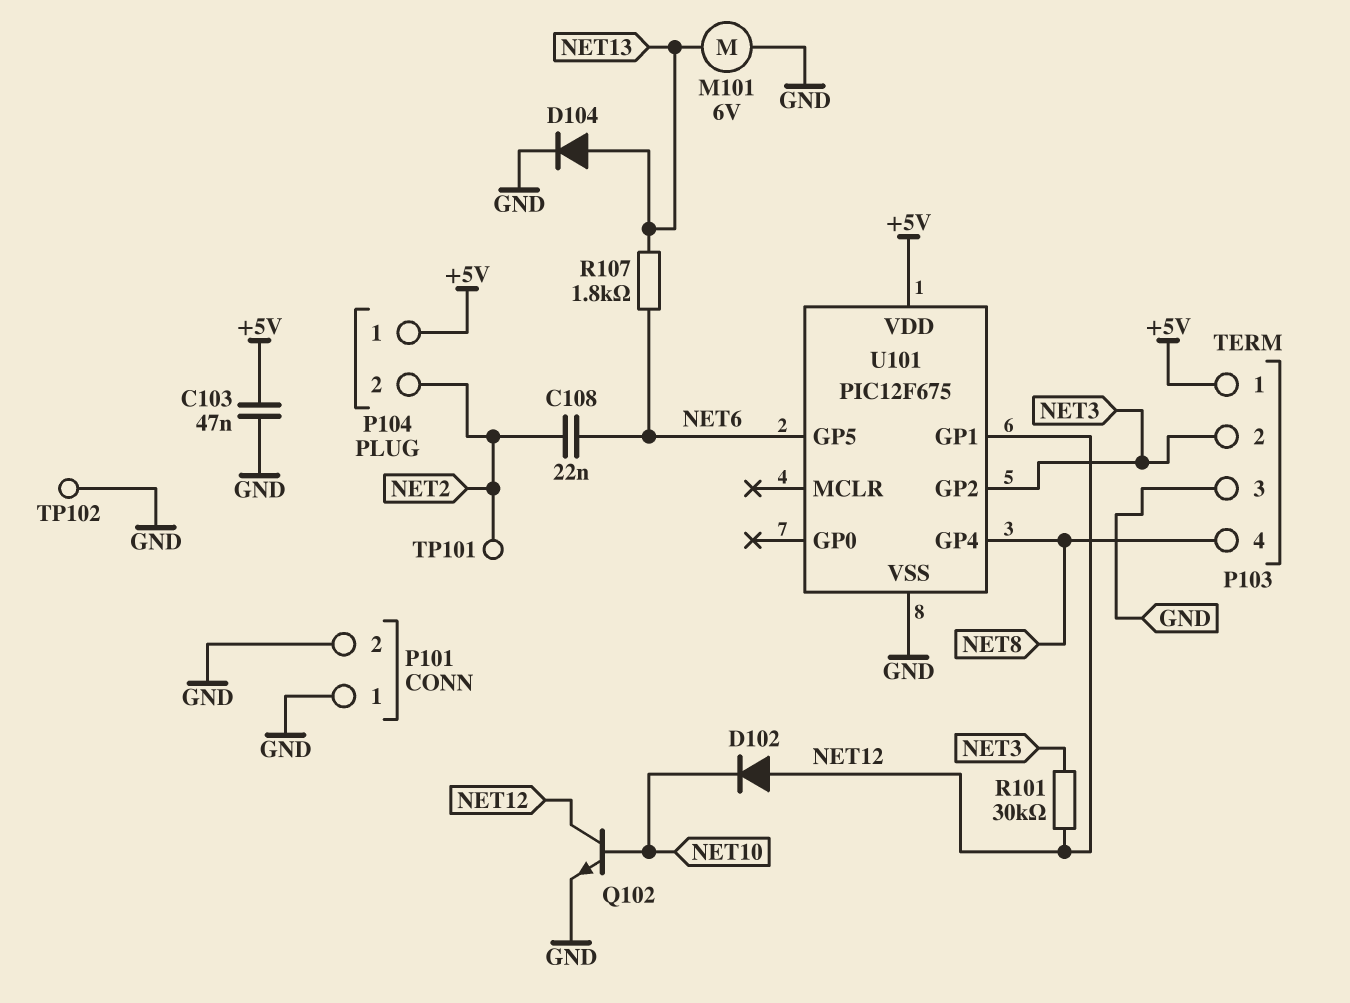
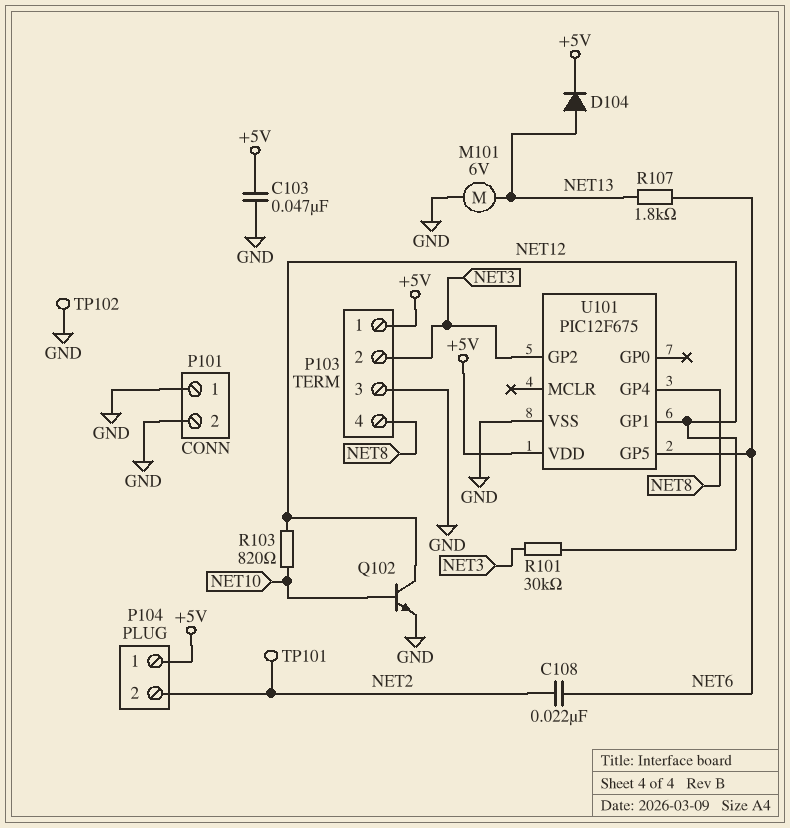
D102: diode (A NET12, K NET10) -> none
D104: diode (A NET13, K GND) -> diode (A NET13, K +5V)
R103: none -> 820 (NET10, NET12)

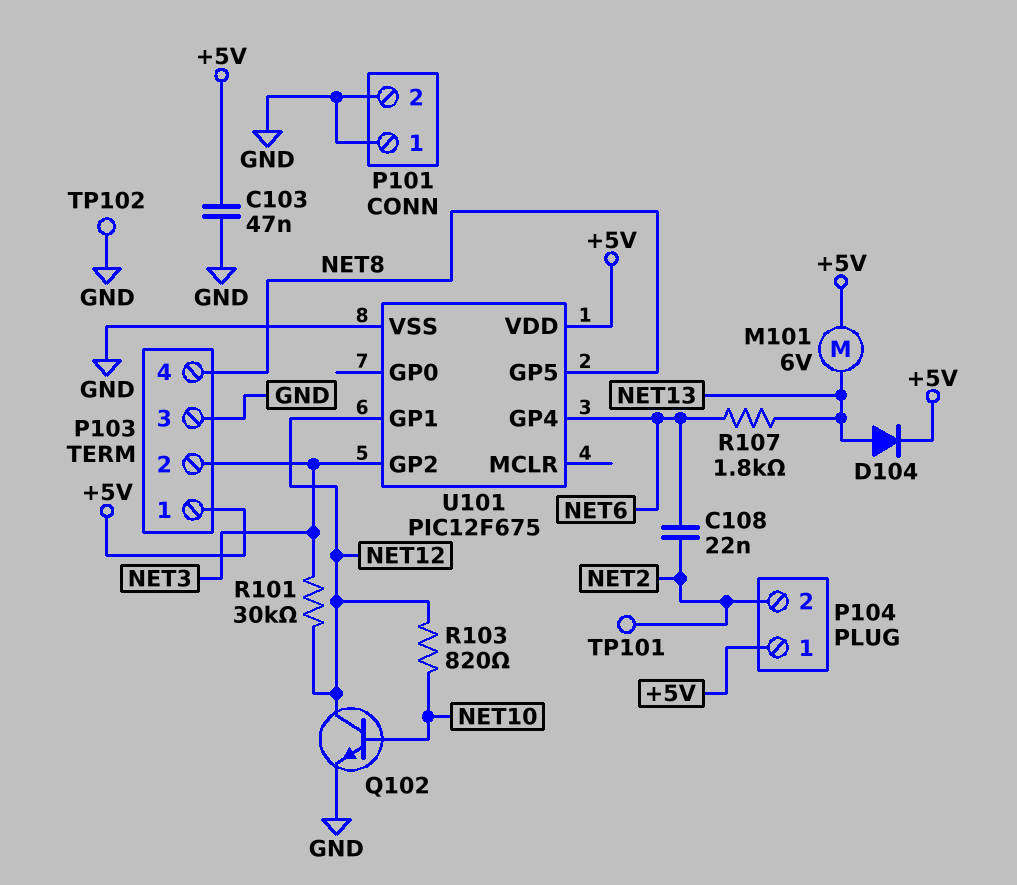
M101: motor 6V (GND, NET13) -> motor 6V (+5V, NET13)
U101 pin GP4: NET8 -> NET6
U101 pin GP5: NET6 -> NET8

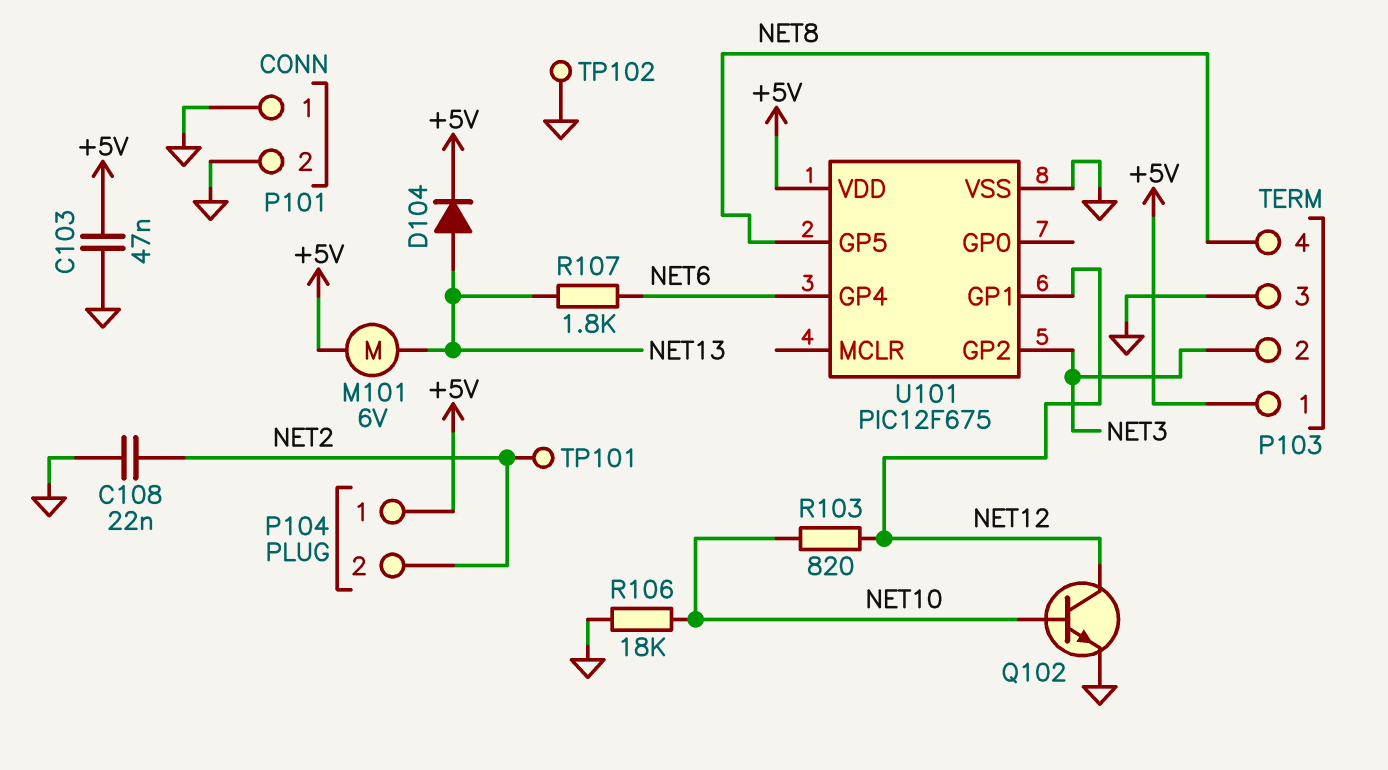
C108: 22nF (NET2, NET6) -> 22nF (GND, NET2)
R101: 30k (NET3, NET12) -> none
R106: none -> 18k (GND, NET10)

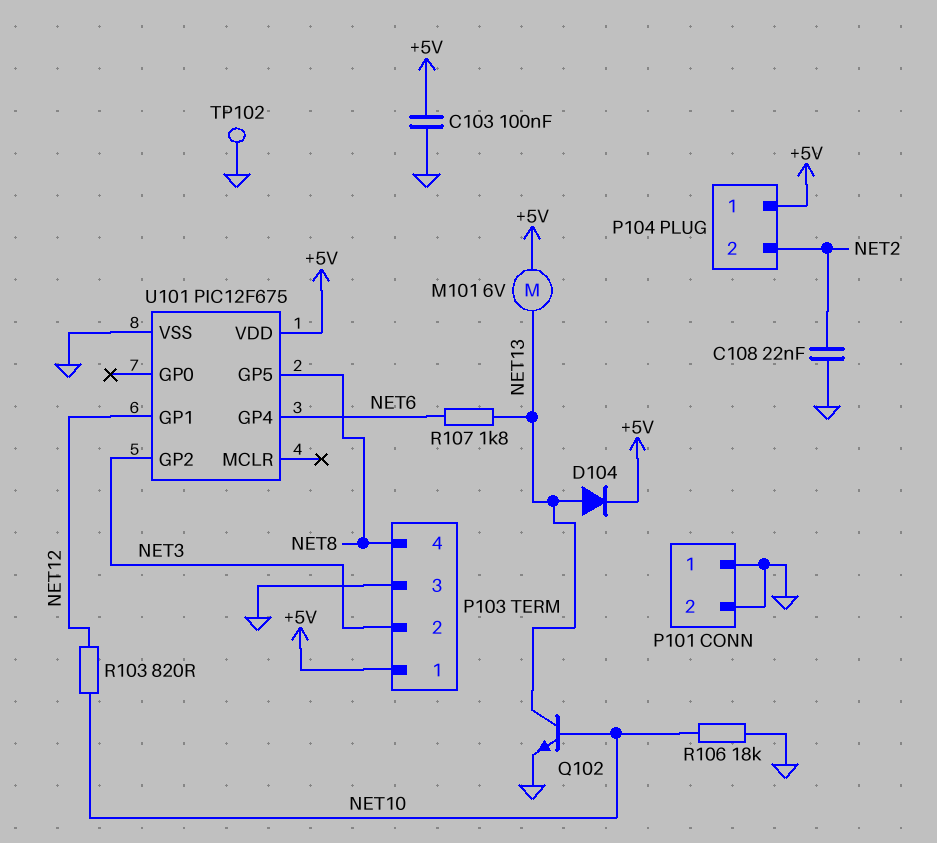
C103: 47nF (+5V, GND) -> 100nF (+5V, GND)
Q102: NPN (B NET10, C NET12, E GND) -> NPN (B NET10, C NET13, E GND)
TP101: test point (NET2) -> none

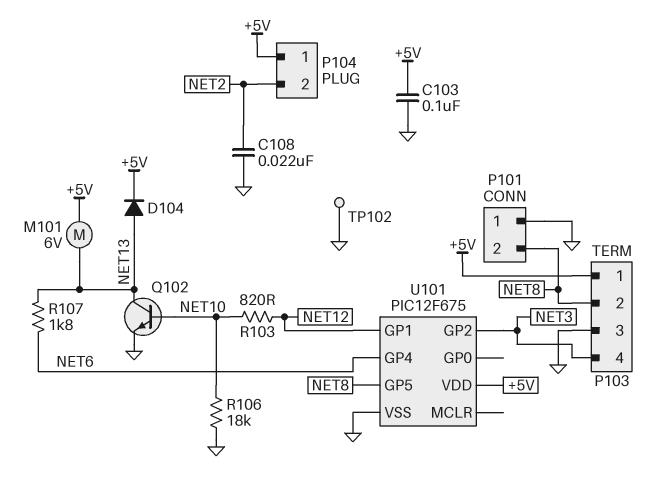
P101 pin 2: GND -> NET8
P103 pin 2: NET3 -> NET8
P103 pin 4: NET8 -> NET3

